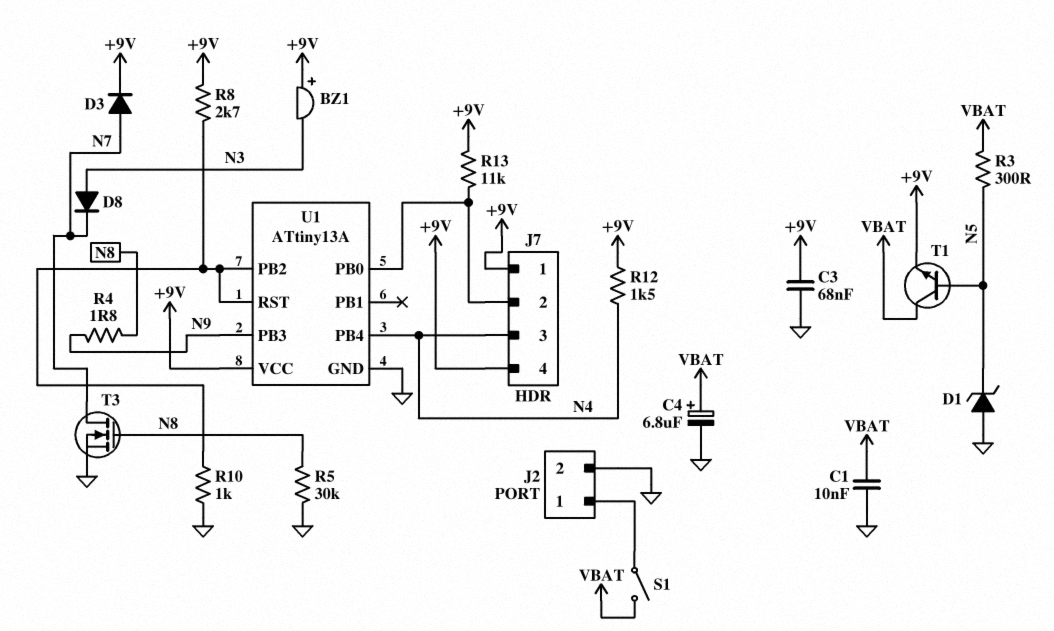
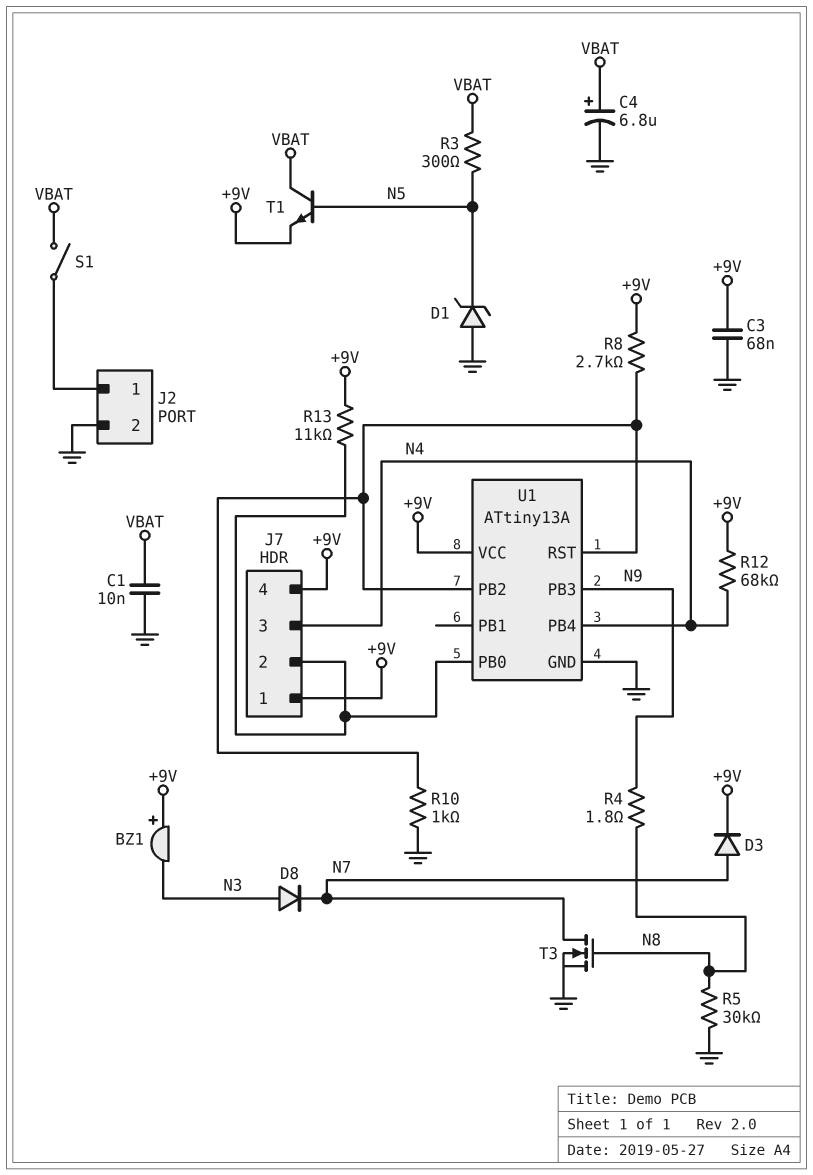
R12: 1.5k (+9V, N4) -> 68k (+9V, N4)

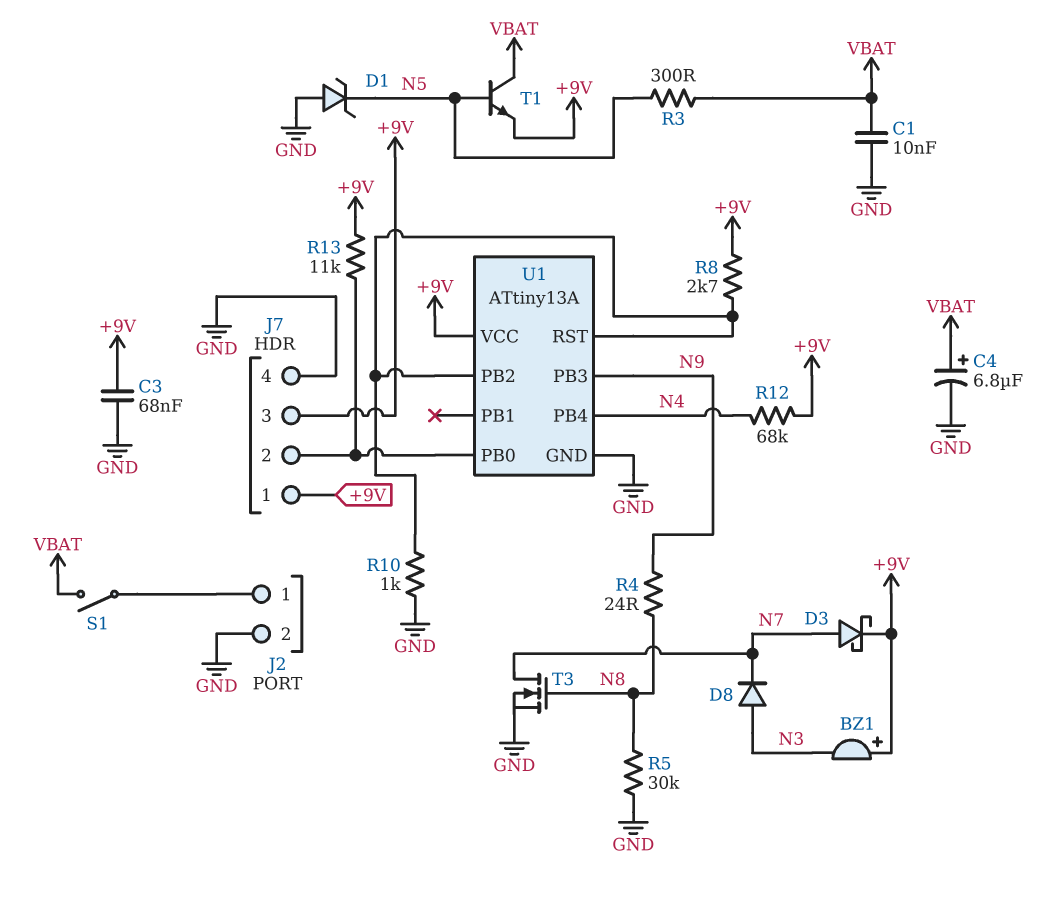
D3: diode (A N7, K +9V) -> schottky (A N7, K +9V)
J7 pin 3: N4 -> +9V
J7 pin 4: +9V -> GND
R4: 1.8 (N8, N9) -> 24 (N8, N9)

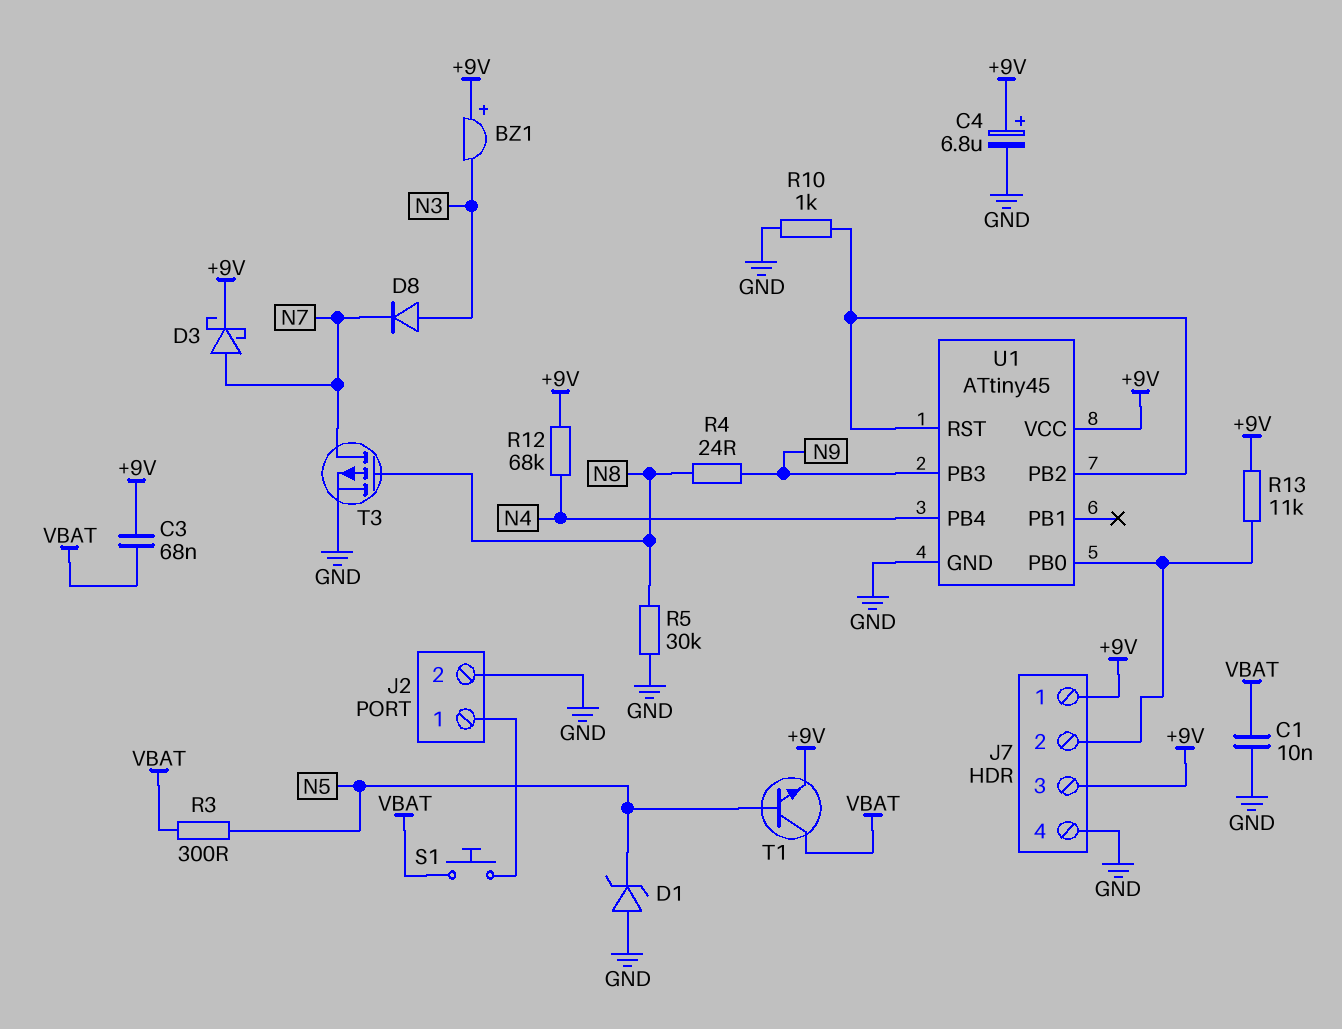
C3: 68nF (+9V, GND) -> 68nF (+9V, VBAT)
C4: 6.8uF (plus VBAT, minus GND) -> 6.8uF (plus +9V, minus GND)
R8: 2.7k (+9V, U1/PB2) -> none
S1: switch (J2/1, VBAT) -> button (J2/1, VBAT)
T3: NMOS (G N8, D N7, S GND) -> PMOS (G N8, D N7, S GND)
U1: ATtiny13A -> ATtiny45

